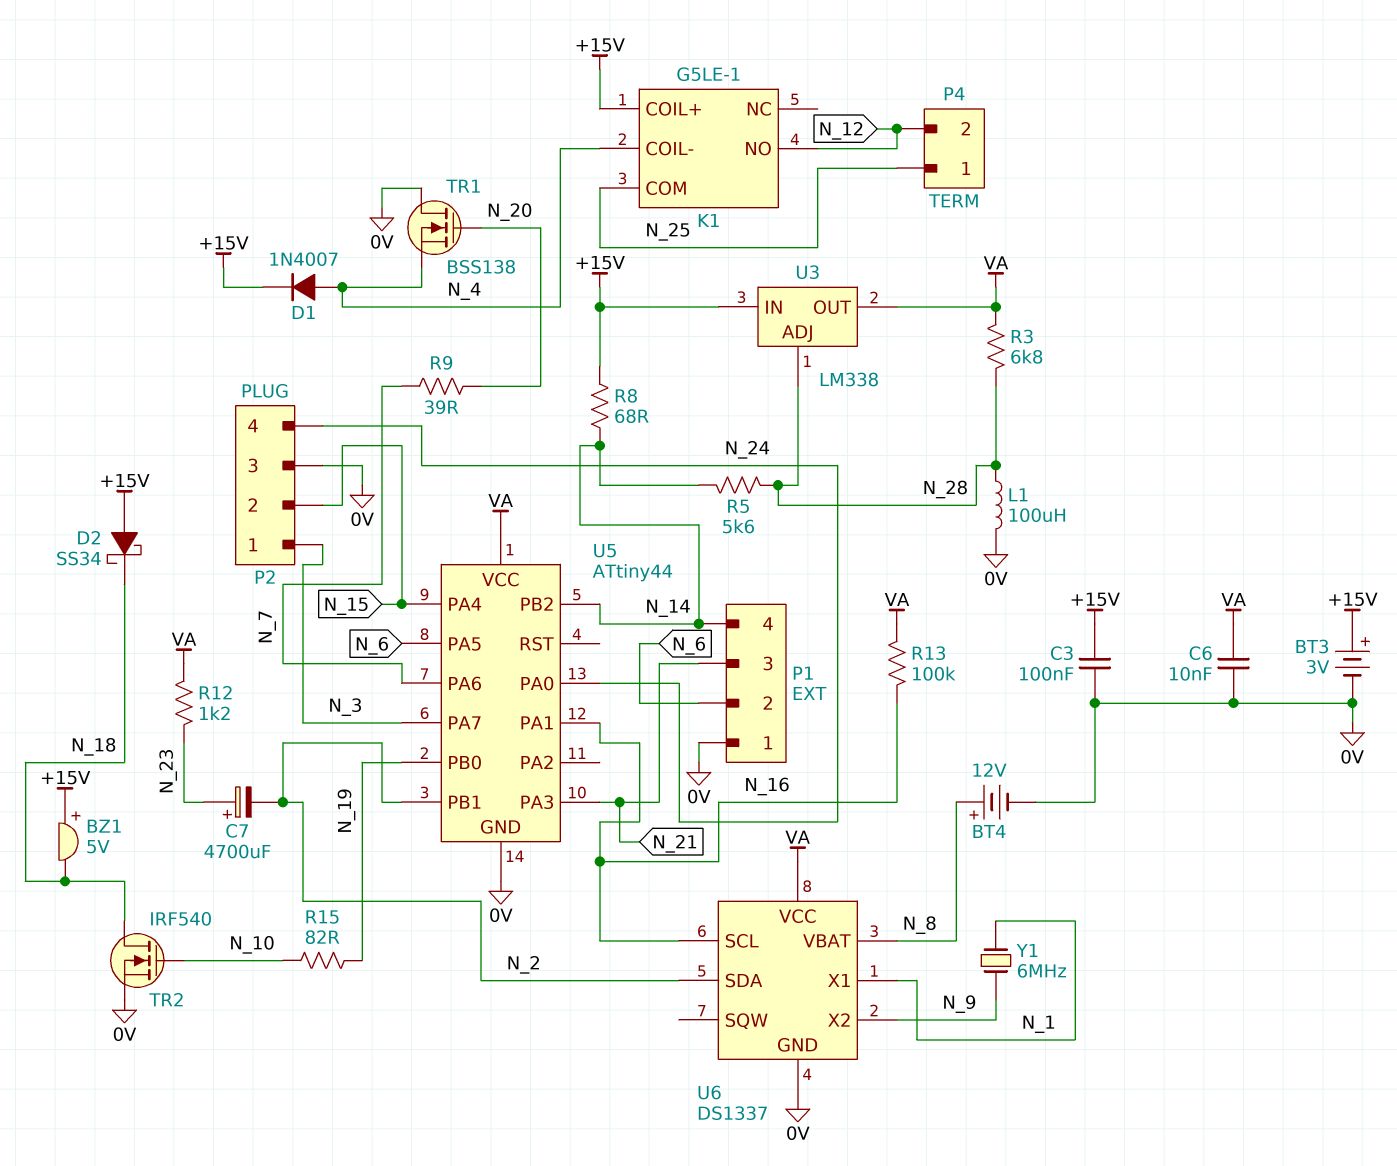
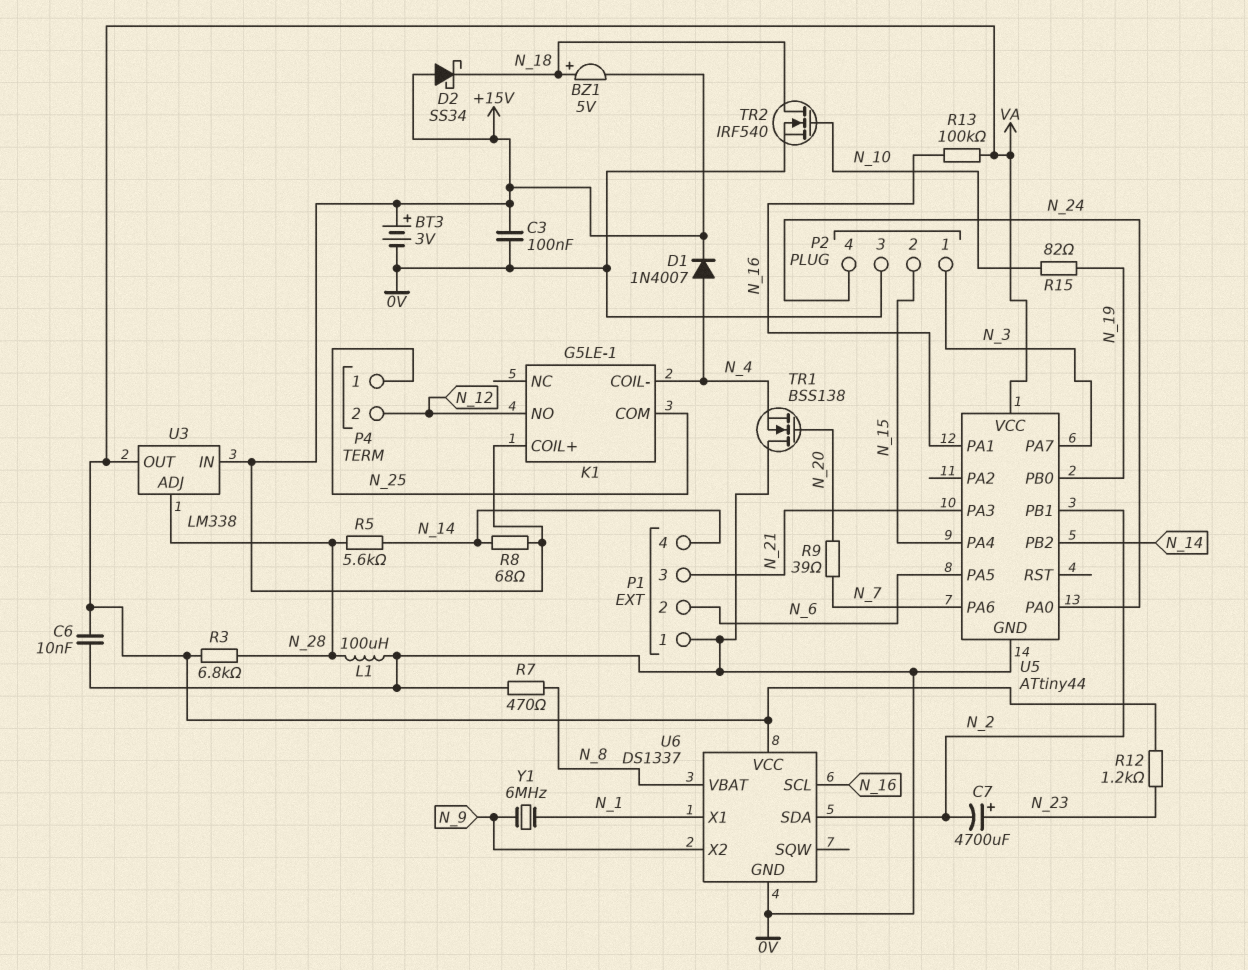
BT4: 12V (plus N_8, minus 0V) -> none
BZ1: buzzer 5V (plus +15V, minus N_18) -> buzzer 5V (plus N_18, minus +15V)
R7: none -> 470 (0V, N_8)

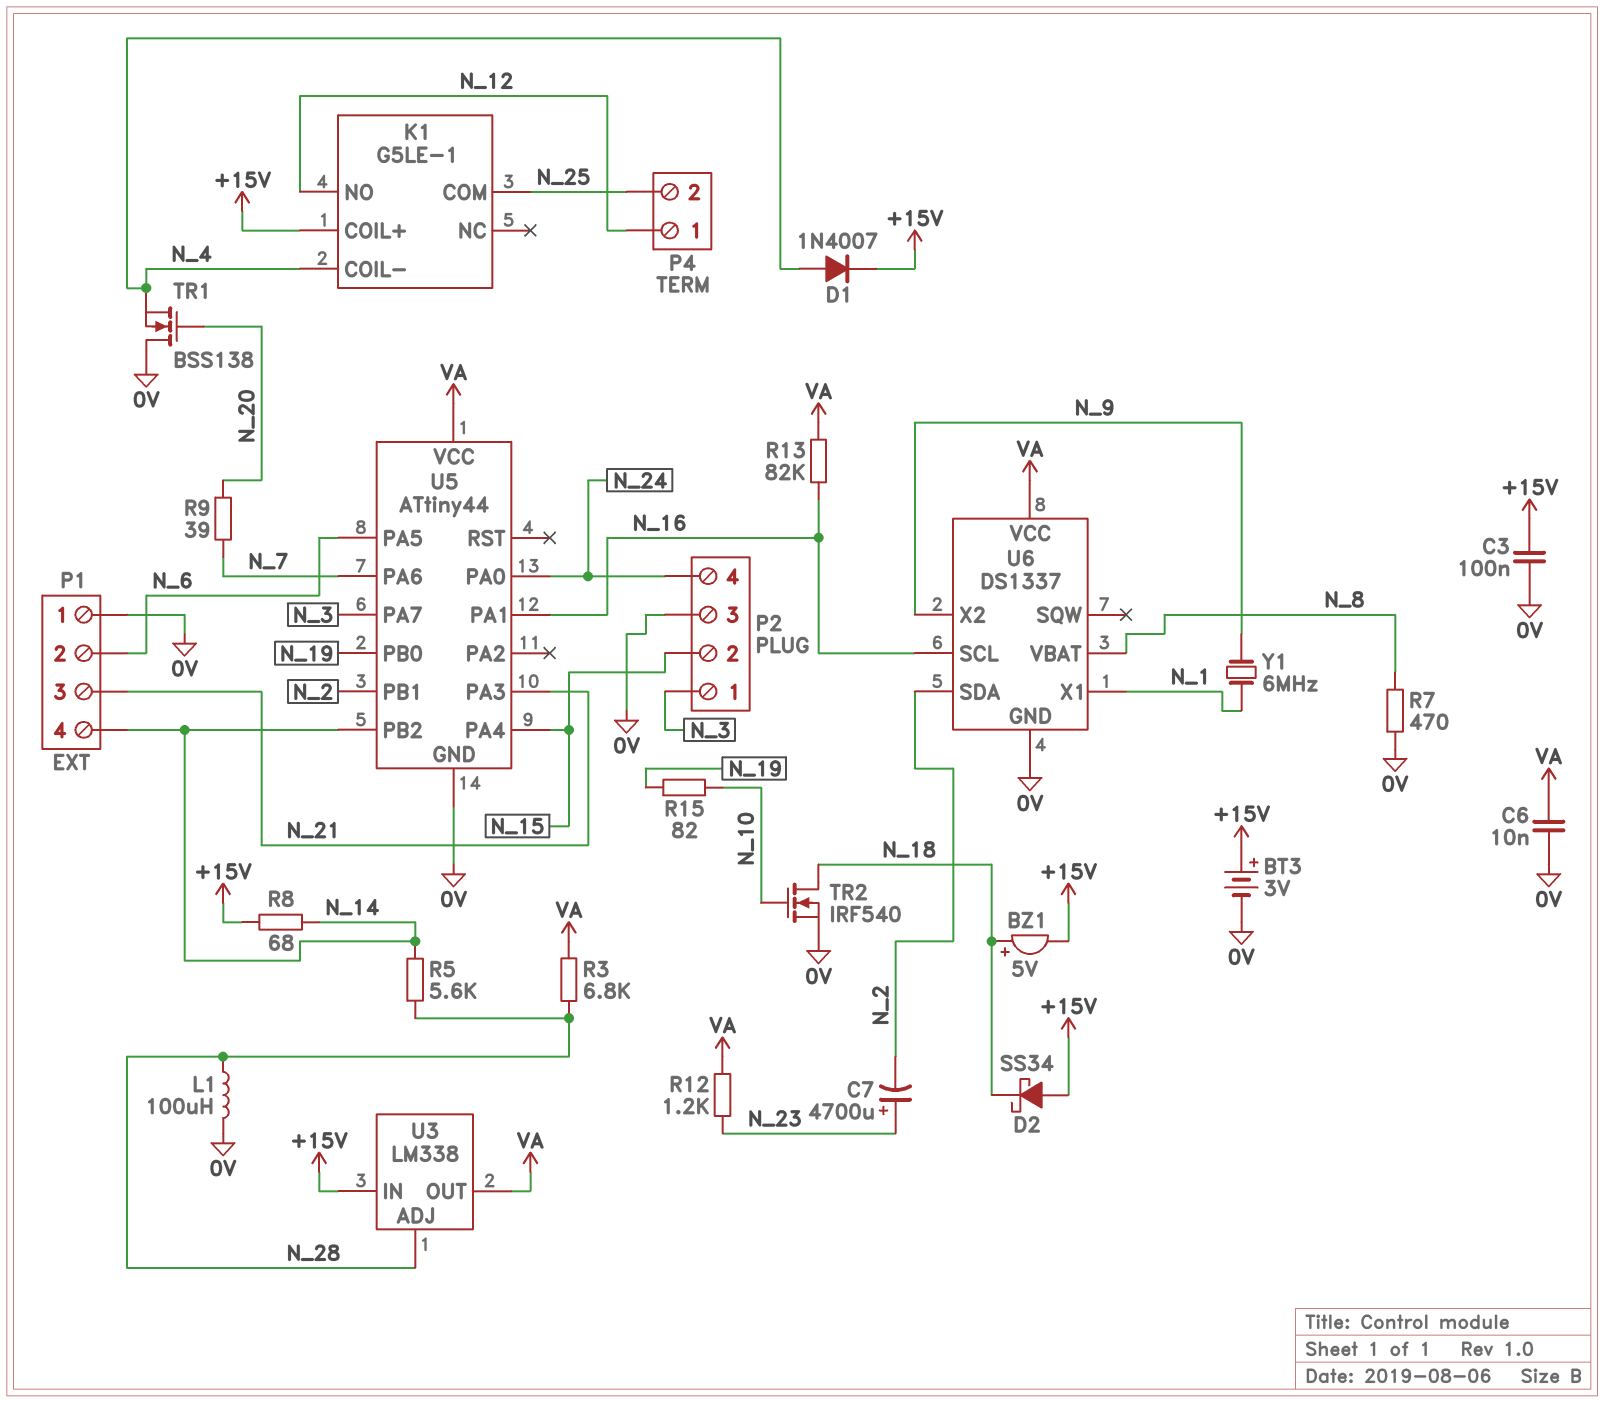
P4 pin 1: N_25 -> N_12
P4 pin 2: N_12 -> N_25
R13: 100k (N_16, VA) -> 82k (N_16, VA)

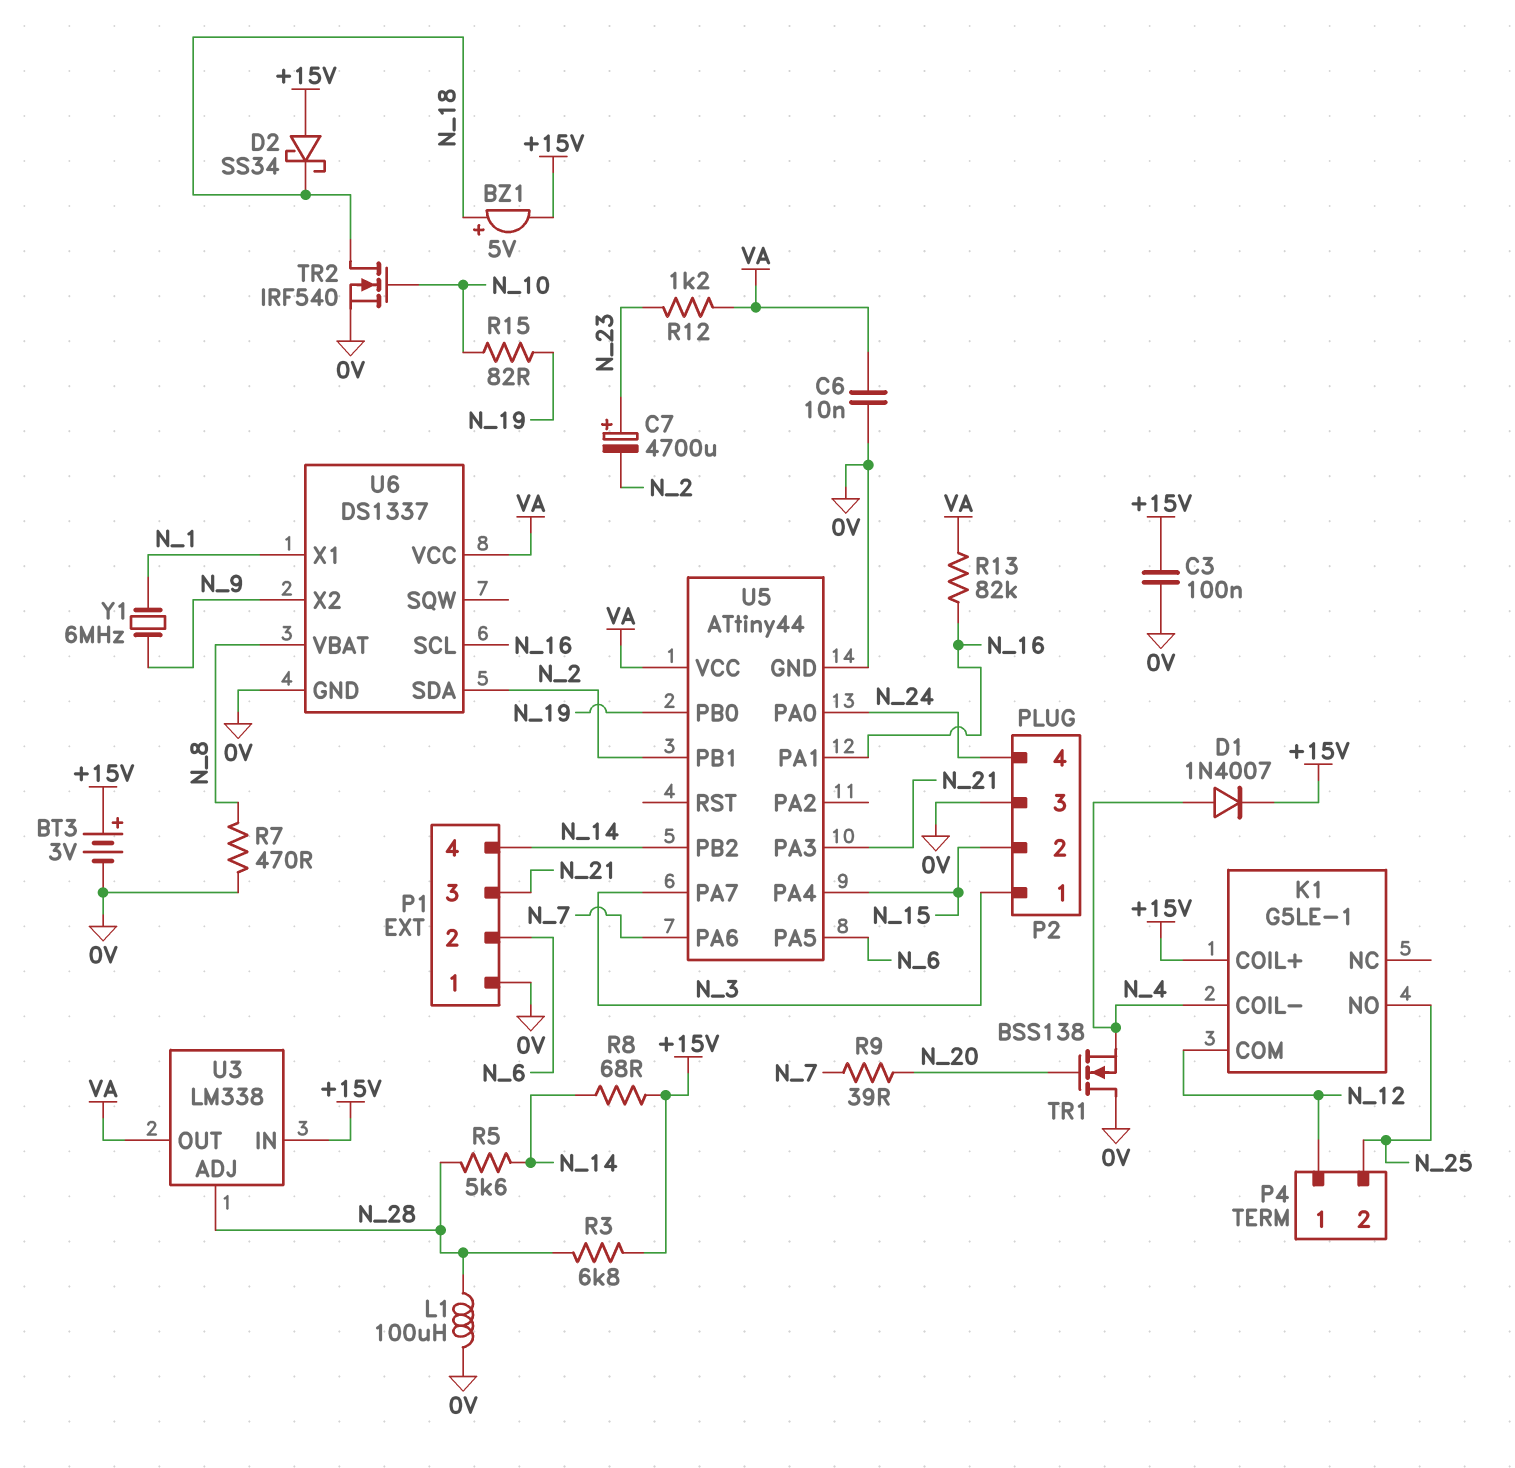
K1 pin COM: N_25 -> N_12
K1 pin NO: N_12 -> N_25
R3: 6.8k (N_28, VA) -> 6.8k (+15V, N_28)

